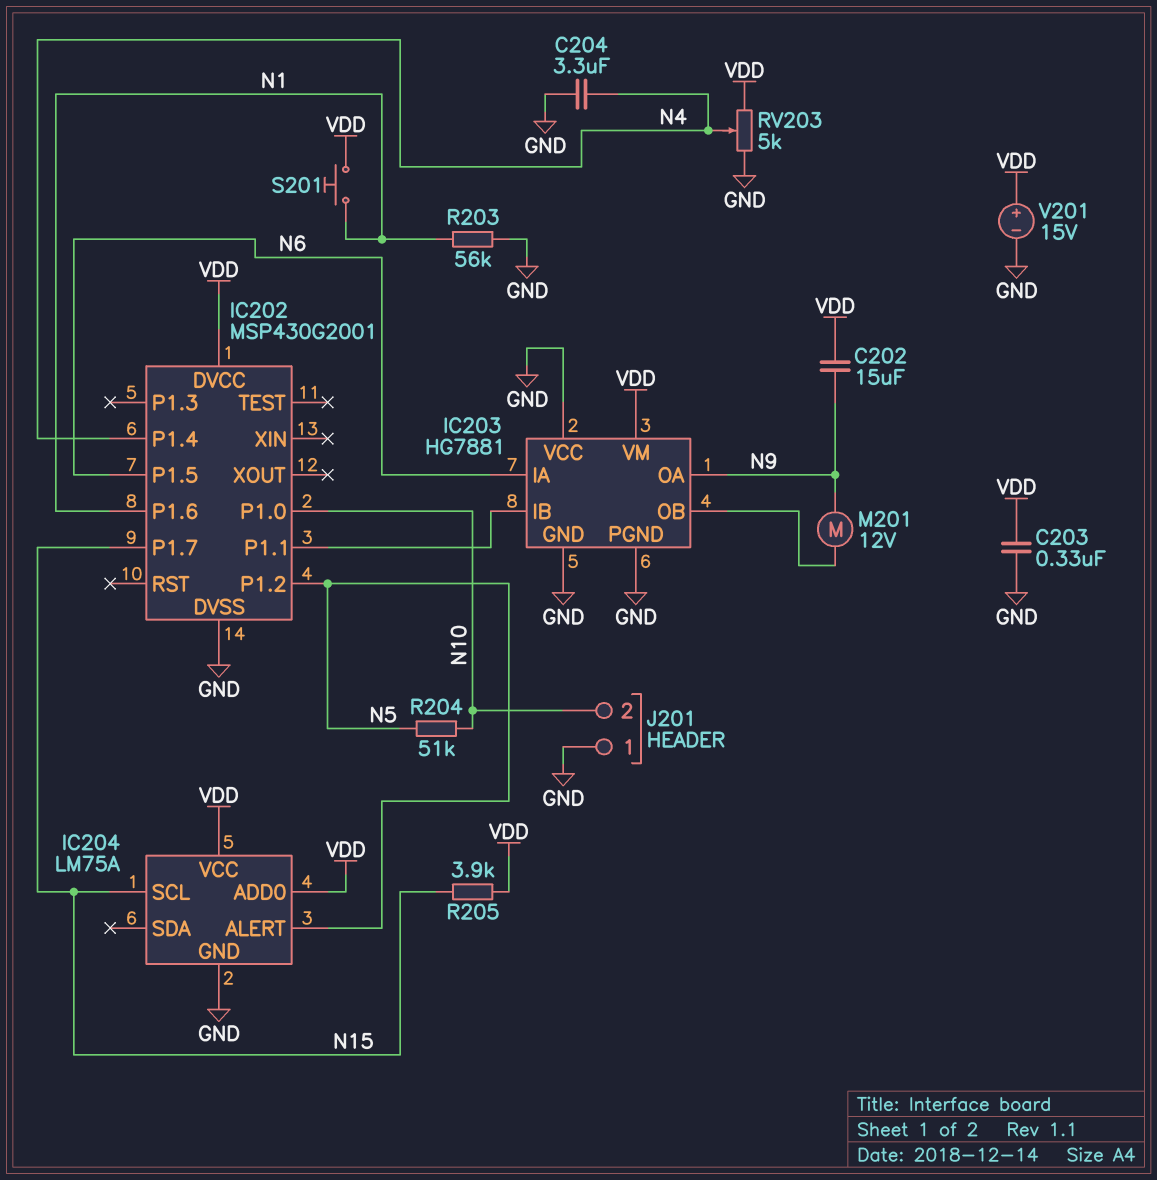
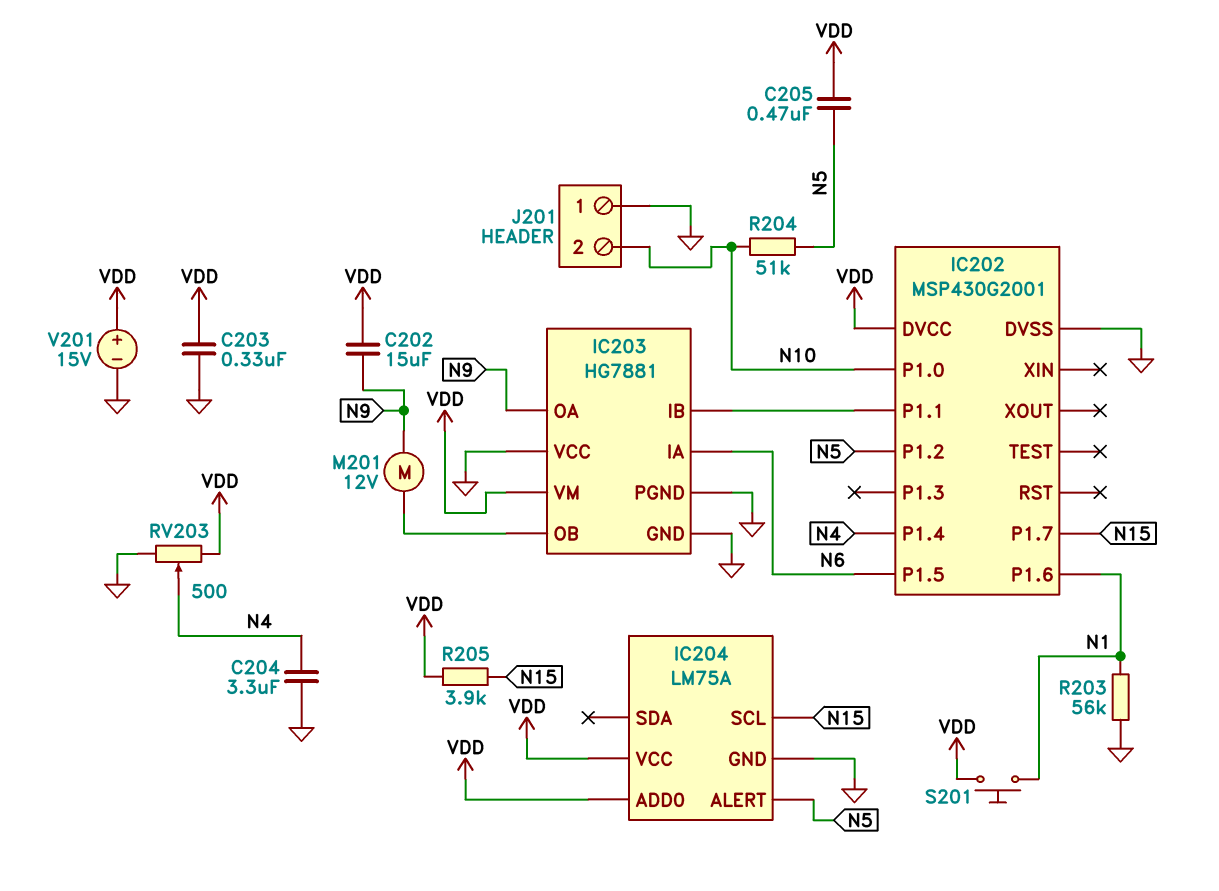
C205: none -> 470nF (N5, VDD)
RV203: 5k (GND, VDD, wiper N4) -> 500 (GND, VDD, wiper N4)

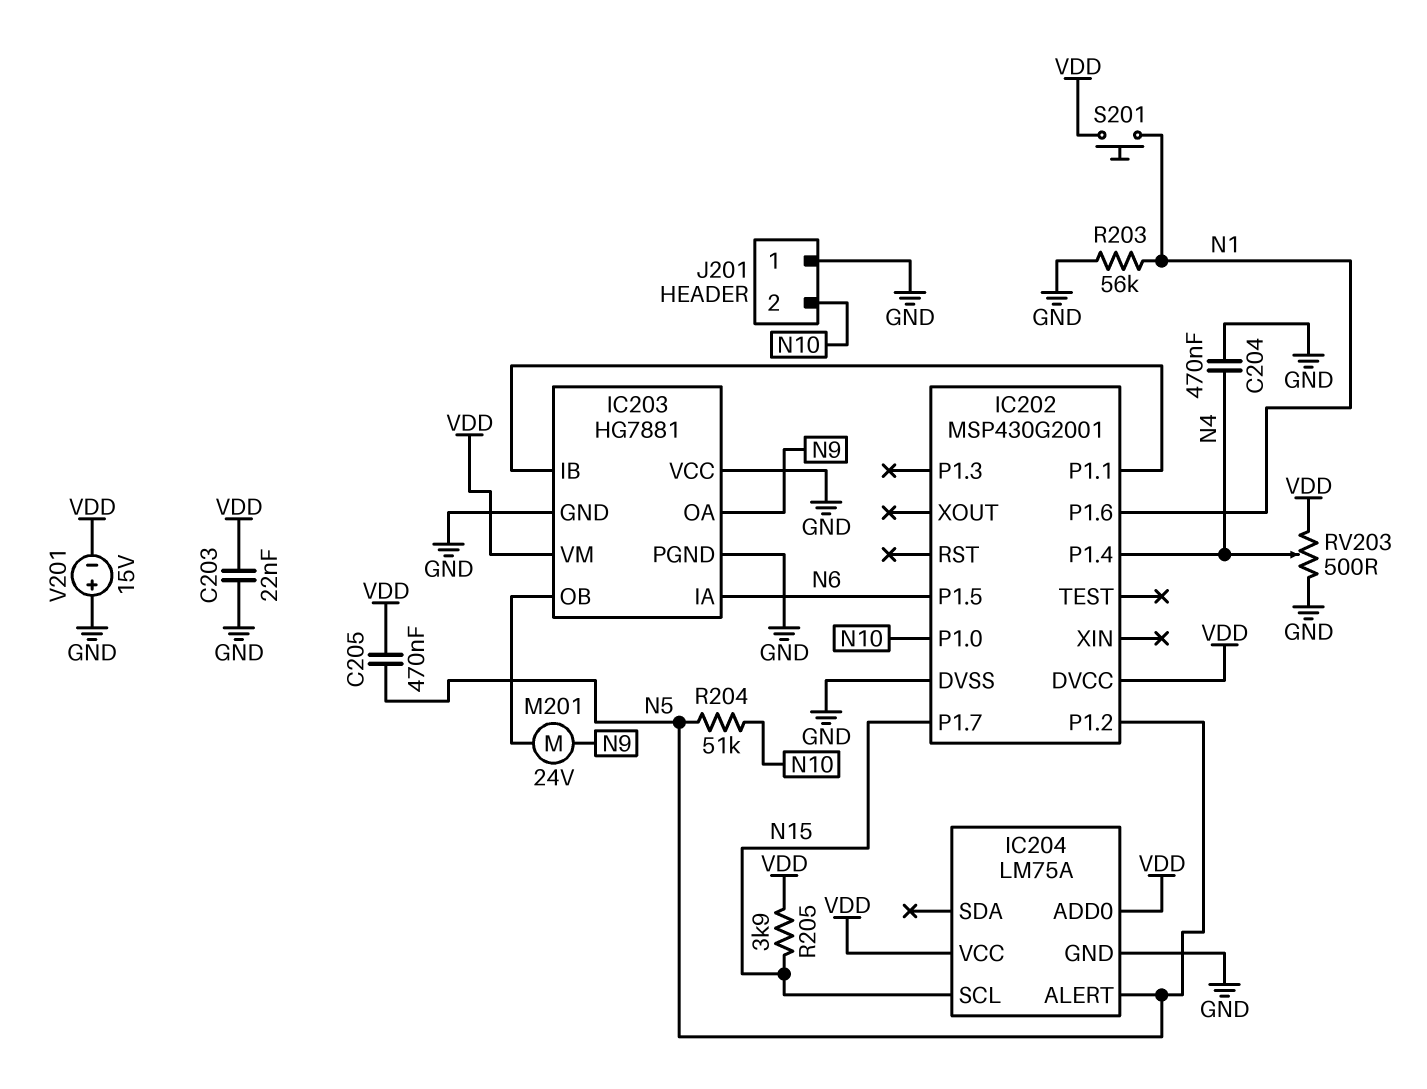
C202: 15uF (N9, VDD) -> none
C203: 330nF (GND, VDD) -> 22nF (GND, VDD)
C204: 3.3uF (GND, N4) -> 470nF (GND, N4)
M201: motor 12V (IC203/OB, N9) -> motor 24V (IC203/OB, N9)
V201: 15V (plus VDD, minus GND) -> 15V (plus GND, minus VDD)

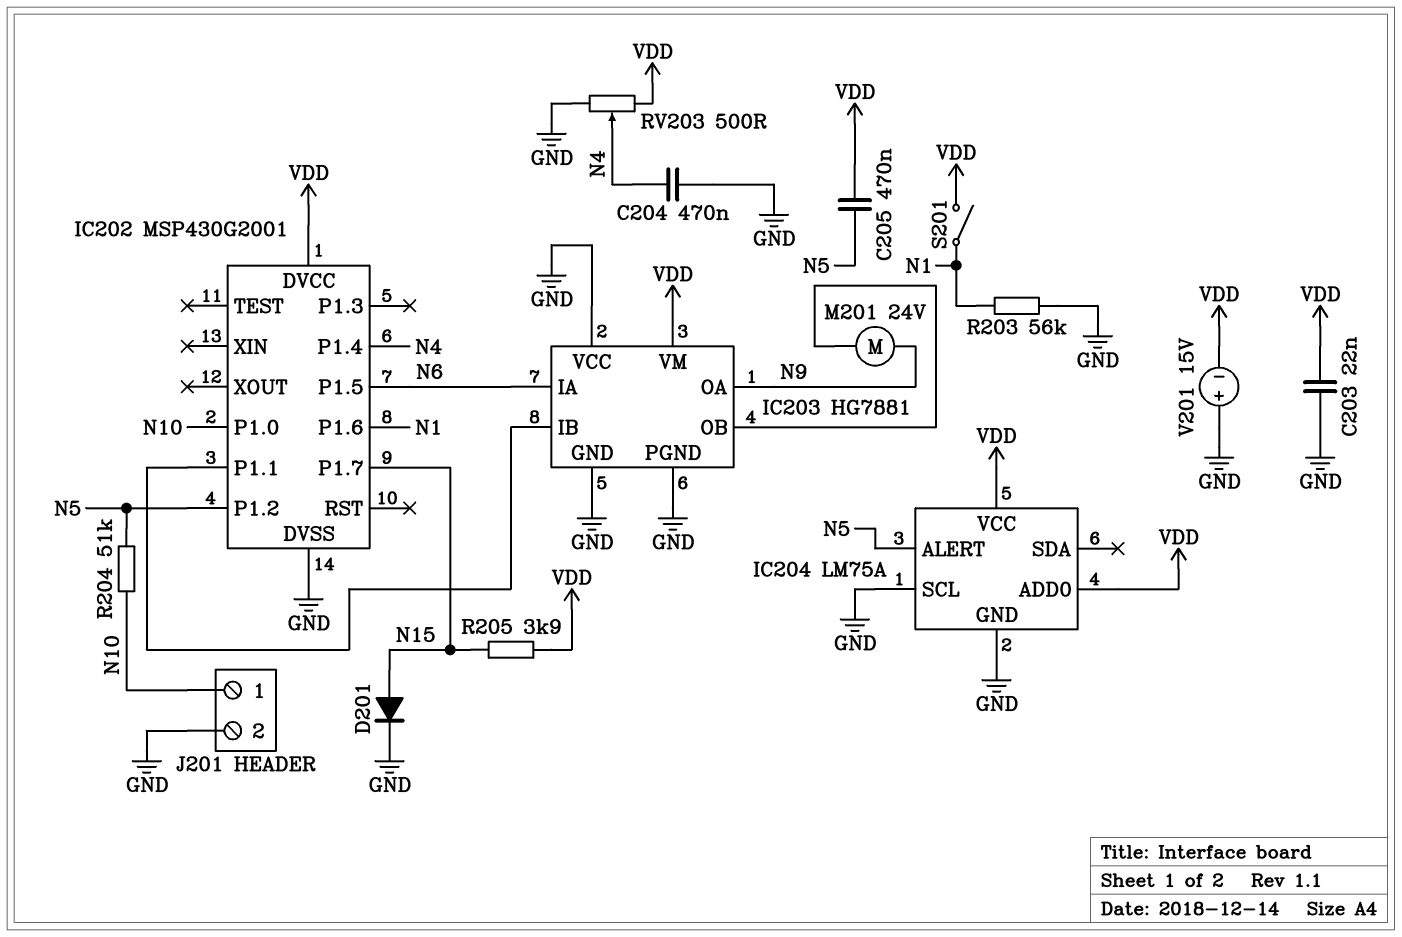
D201: none -> diode (A N15, K GND)
IC204 pin SCL: N15 -> GND
J201 pin 1: GND -> N10
J201 pin 2: N10 -> GND
S201: button (N1, VDD) -> switch (N1, VDD)

